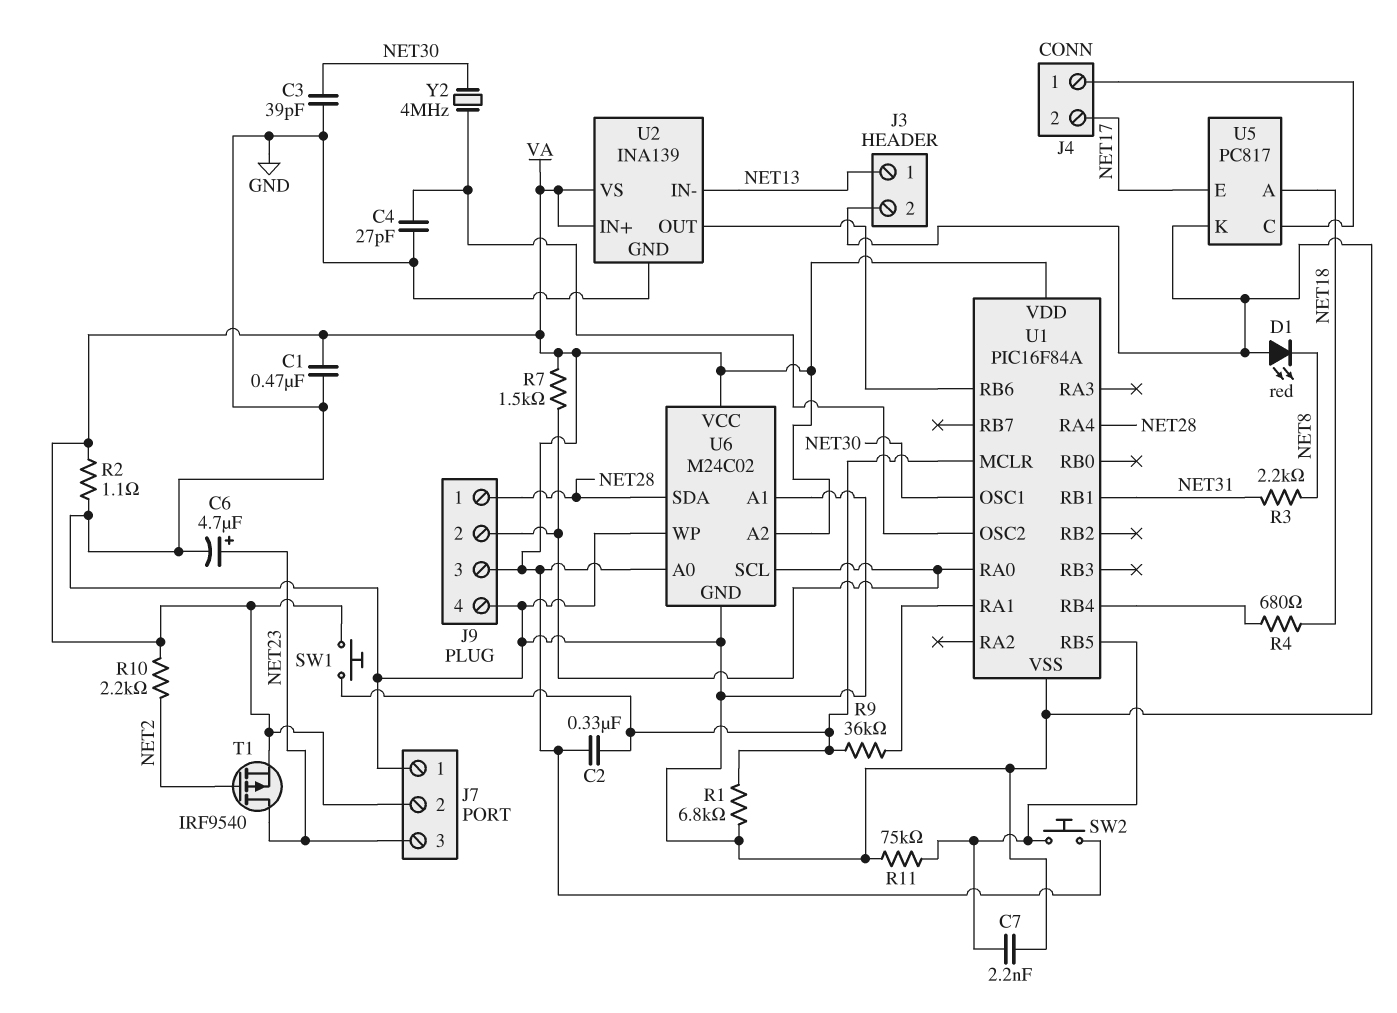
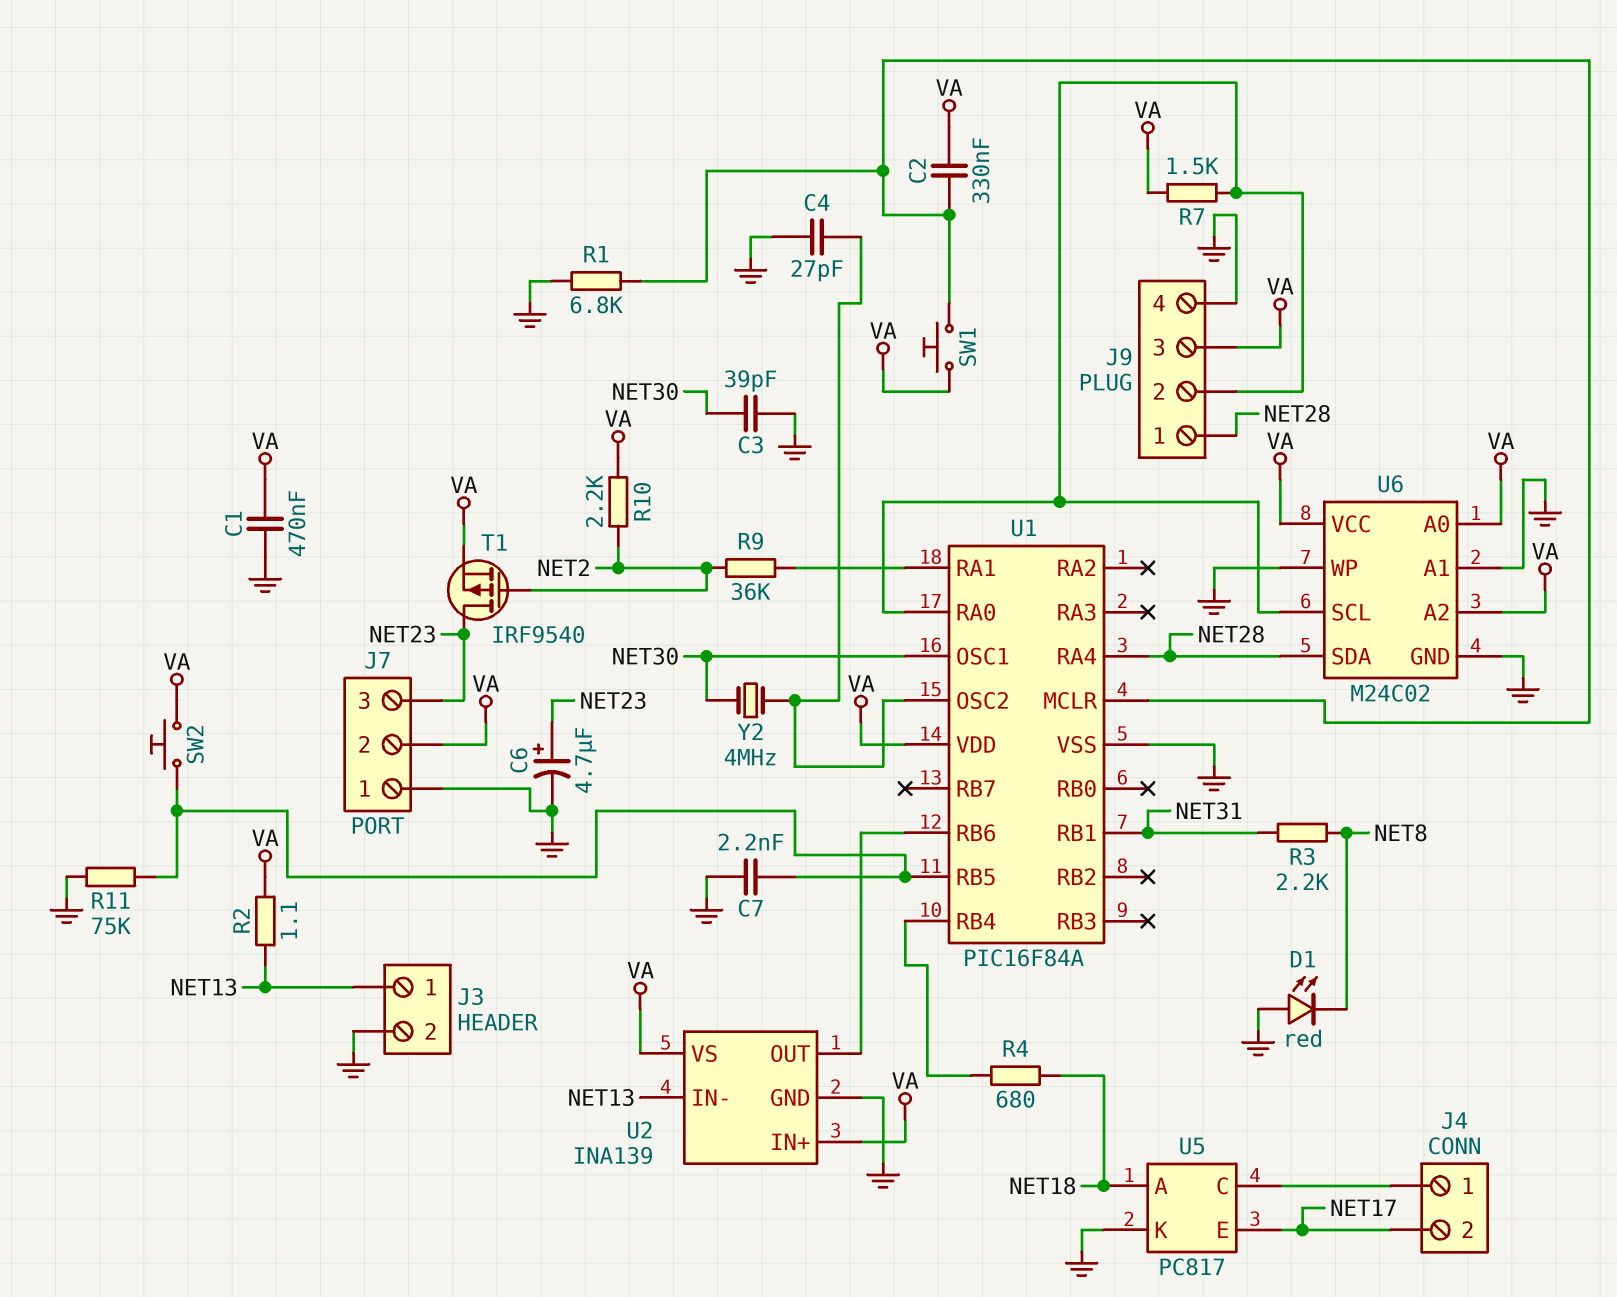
R2: 1.1 (GND, VA) -> 1.1 (NET13, VA)
R9: 36k (U1/MCLR, U1/RA1) -> 36k (NET2, U1/RA1)

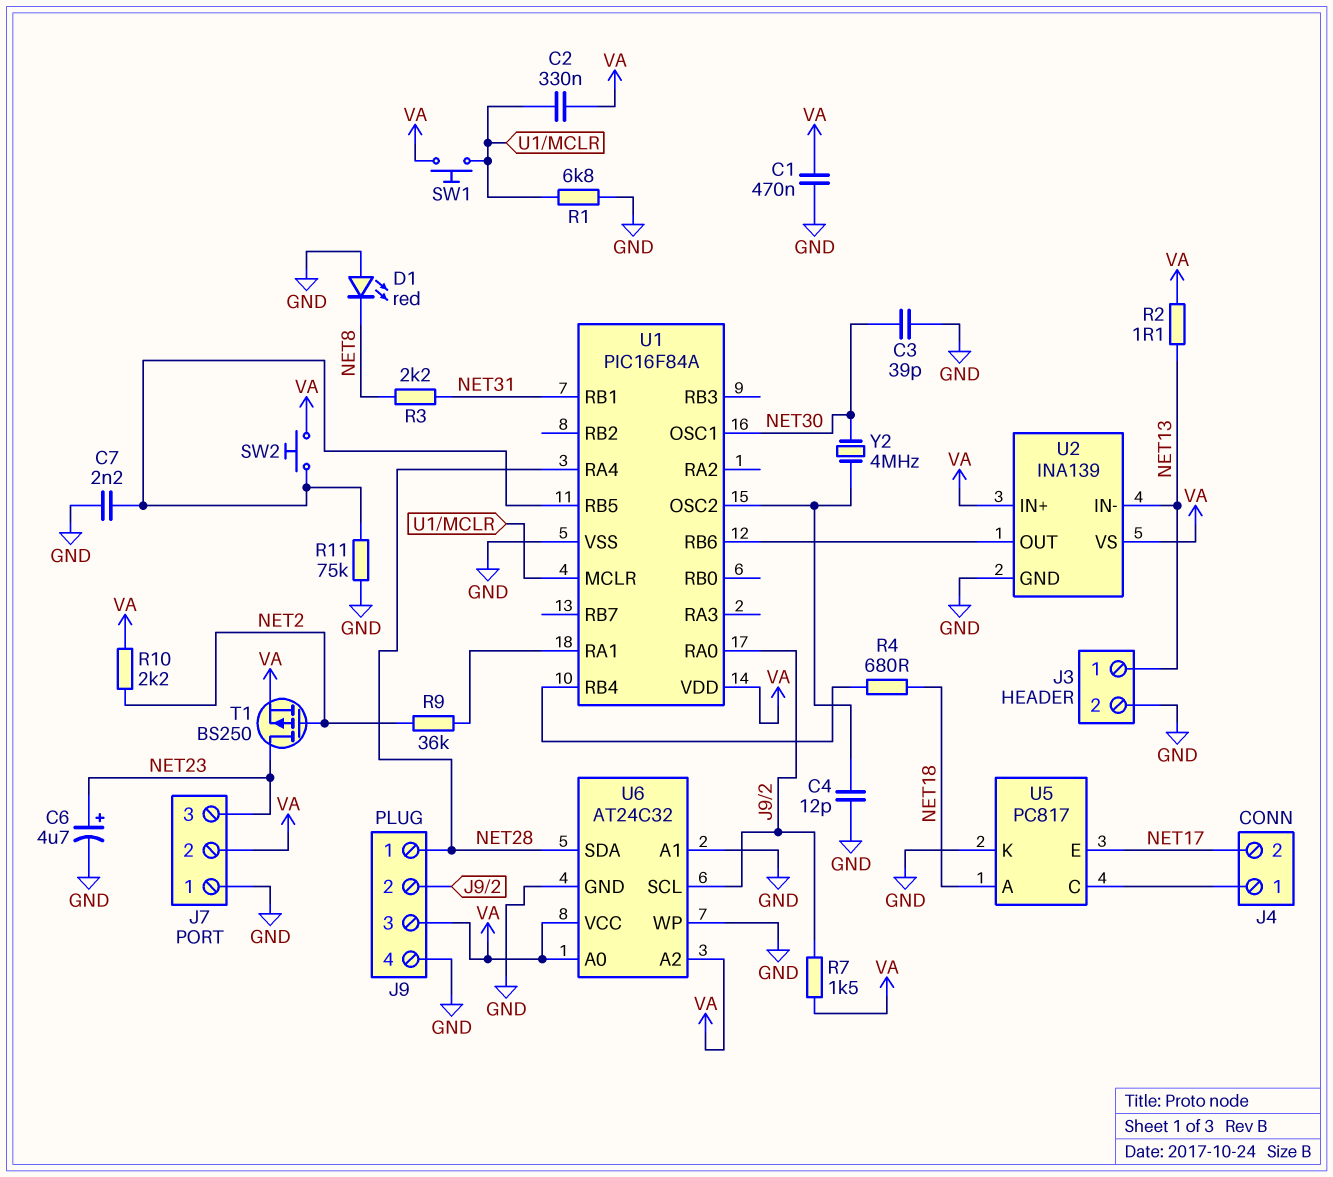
C4: 27pF (GND, U1/OSC2) -> 12pF (GND, U1/OSC2)
T1: PMOS IRF9540 (G NET2, D NET23, S VA) -> PMOS BS250 (G NET2, D NET23, S VA)
U6: M24C02 -> AT24C32

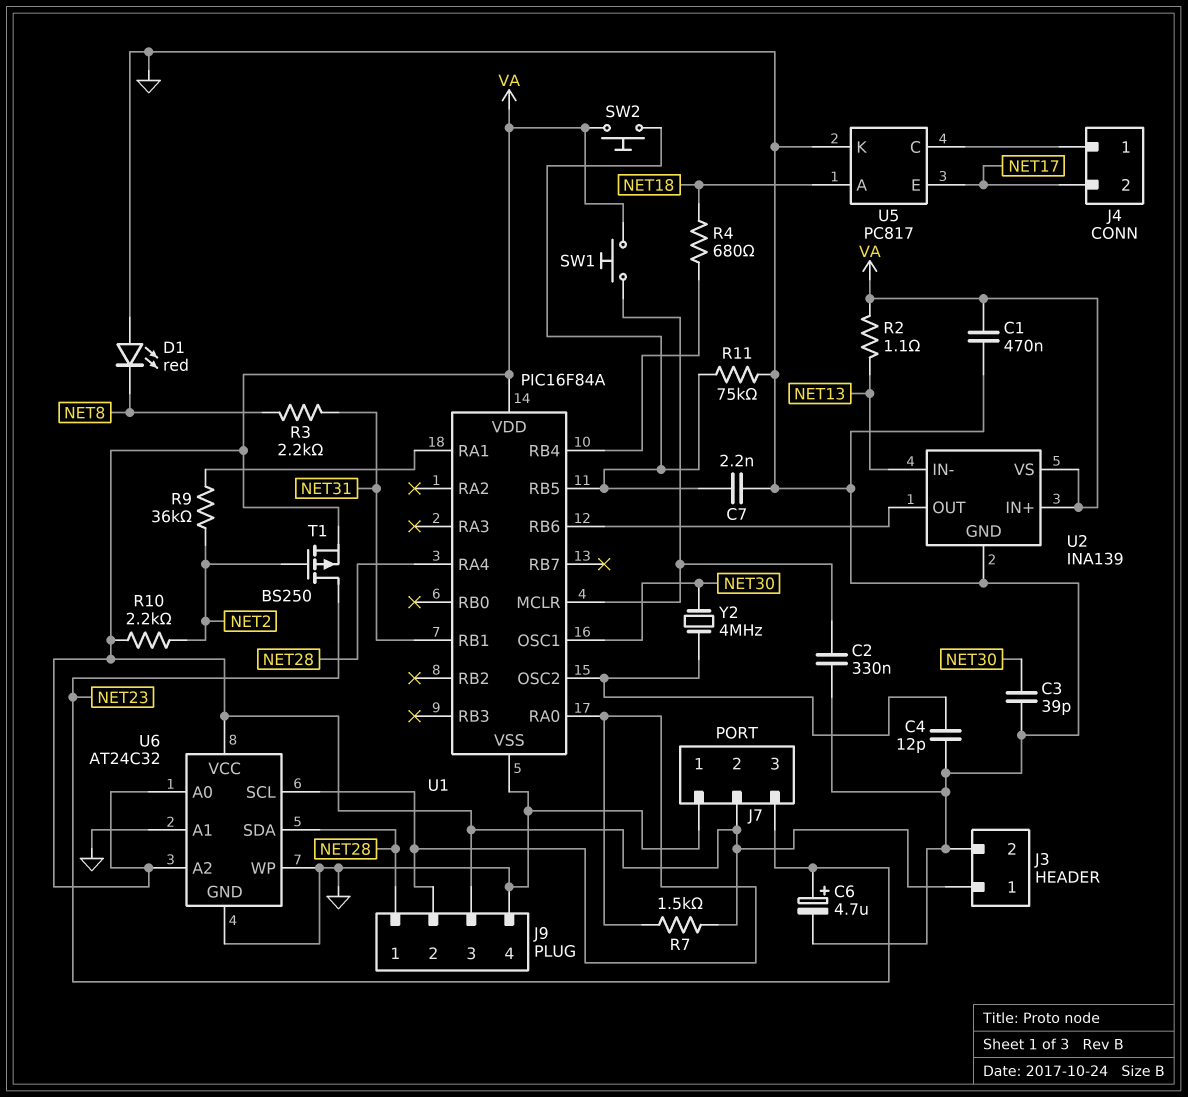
C2: 330nF (U1/MCLR, VA) -> 330nF (GND, U1/MCLR)
J3 pin 1: NET13 -> VA
R1: 6.8k (GND, U1/MCLR) -> none

